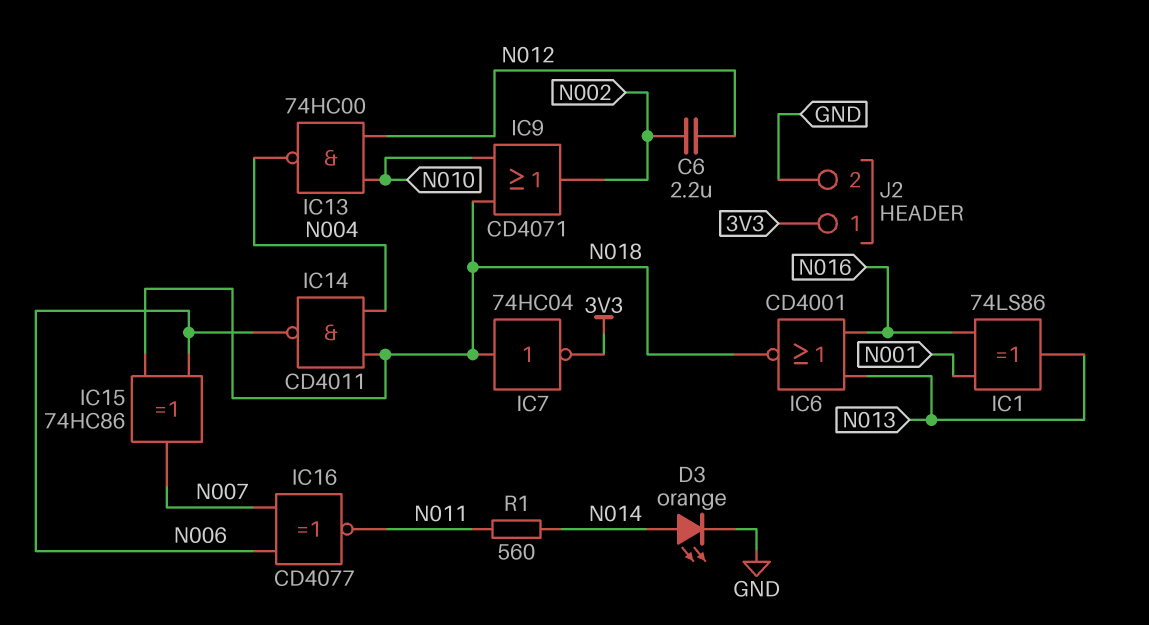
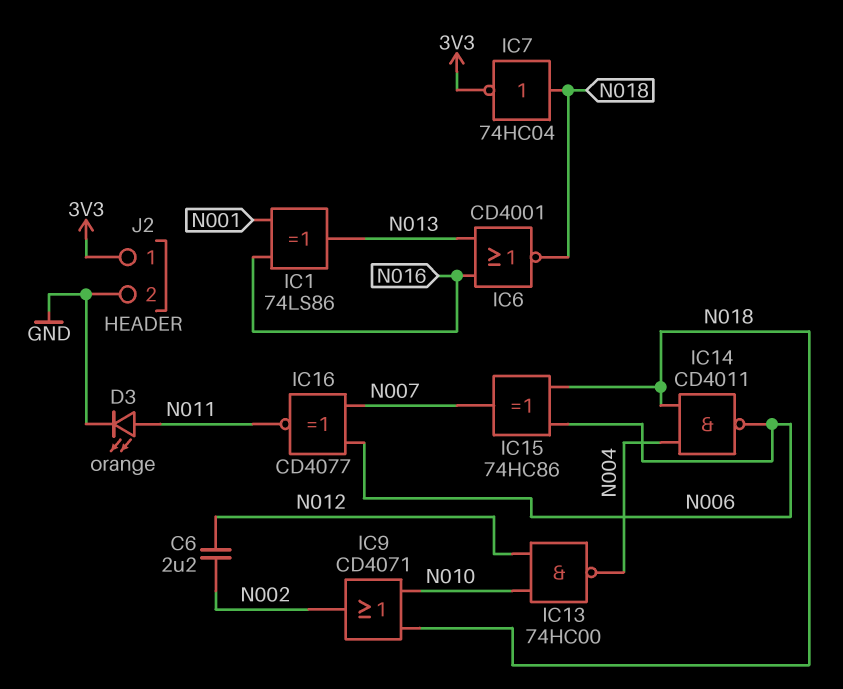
D3: LED orange (A N014, K GND) -> LED orange (A N011, K GND)
R1: 560 (N011, N014) -> none

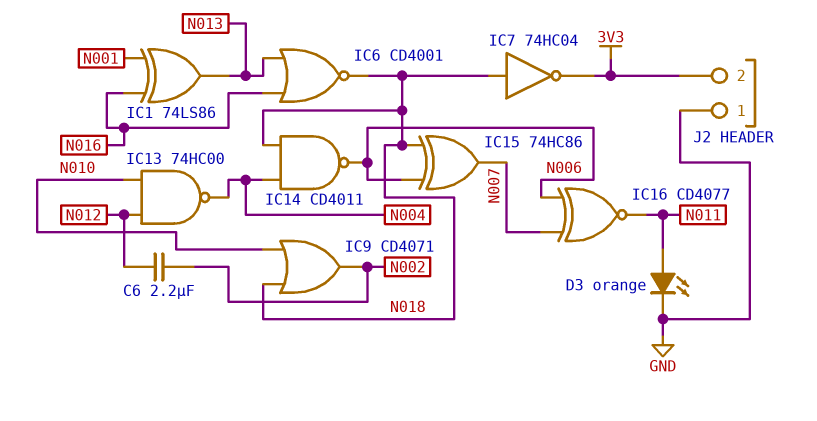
J2 pin 1: 3V3 -> GND
J2 pin 2: GND -> 3V3

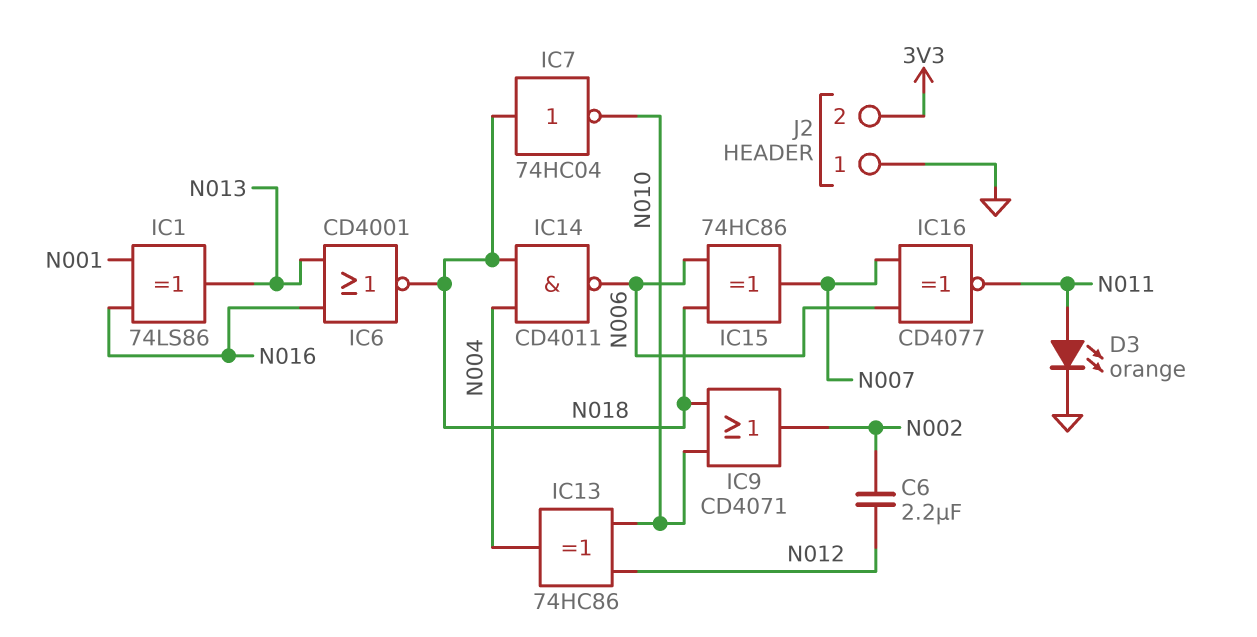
IC7: NOT 74HC04 (in N018, out 3V3) -> NOT 74HC04 (in N018, out N010)
IC13: NAND 74HC00 (in N010, in N012, out N004) -> XOR 74HC86 (in N010, in N012, out N004)

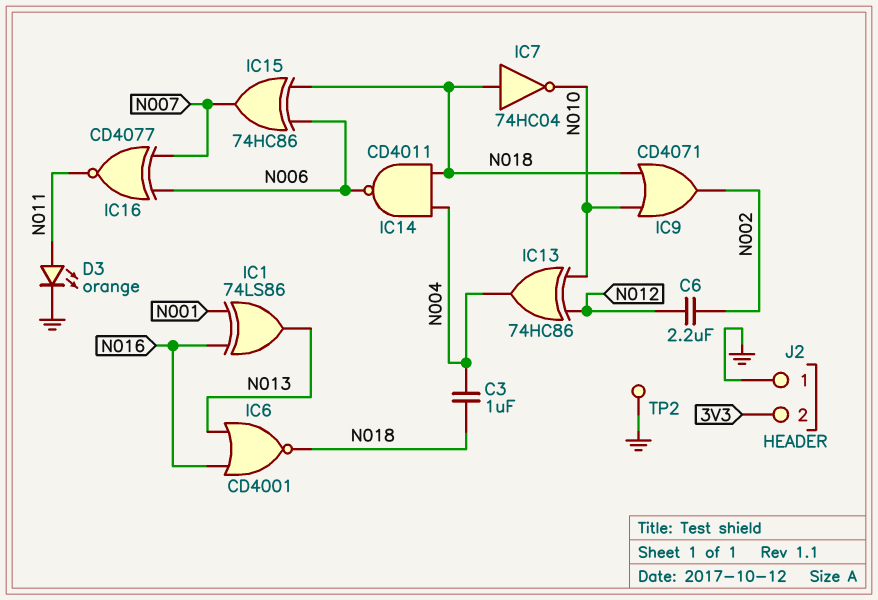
C3: none -> 1uF (N004, N018)
TP2: none -> test point (GND)

